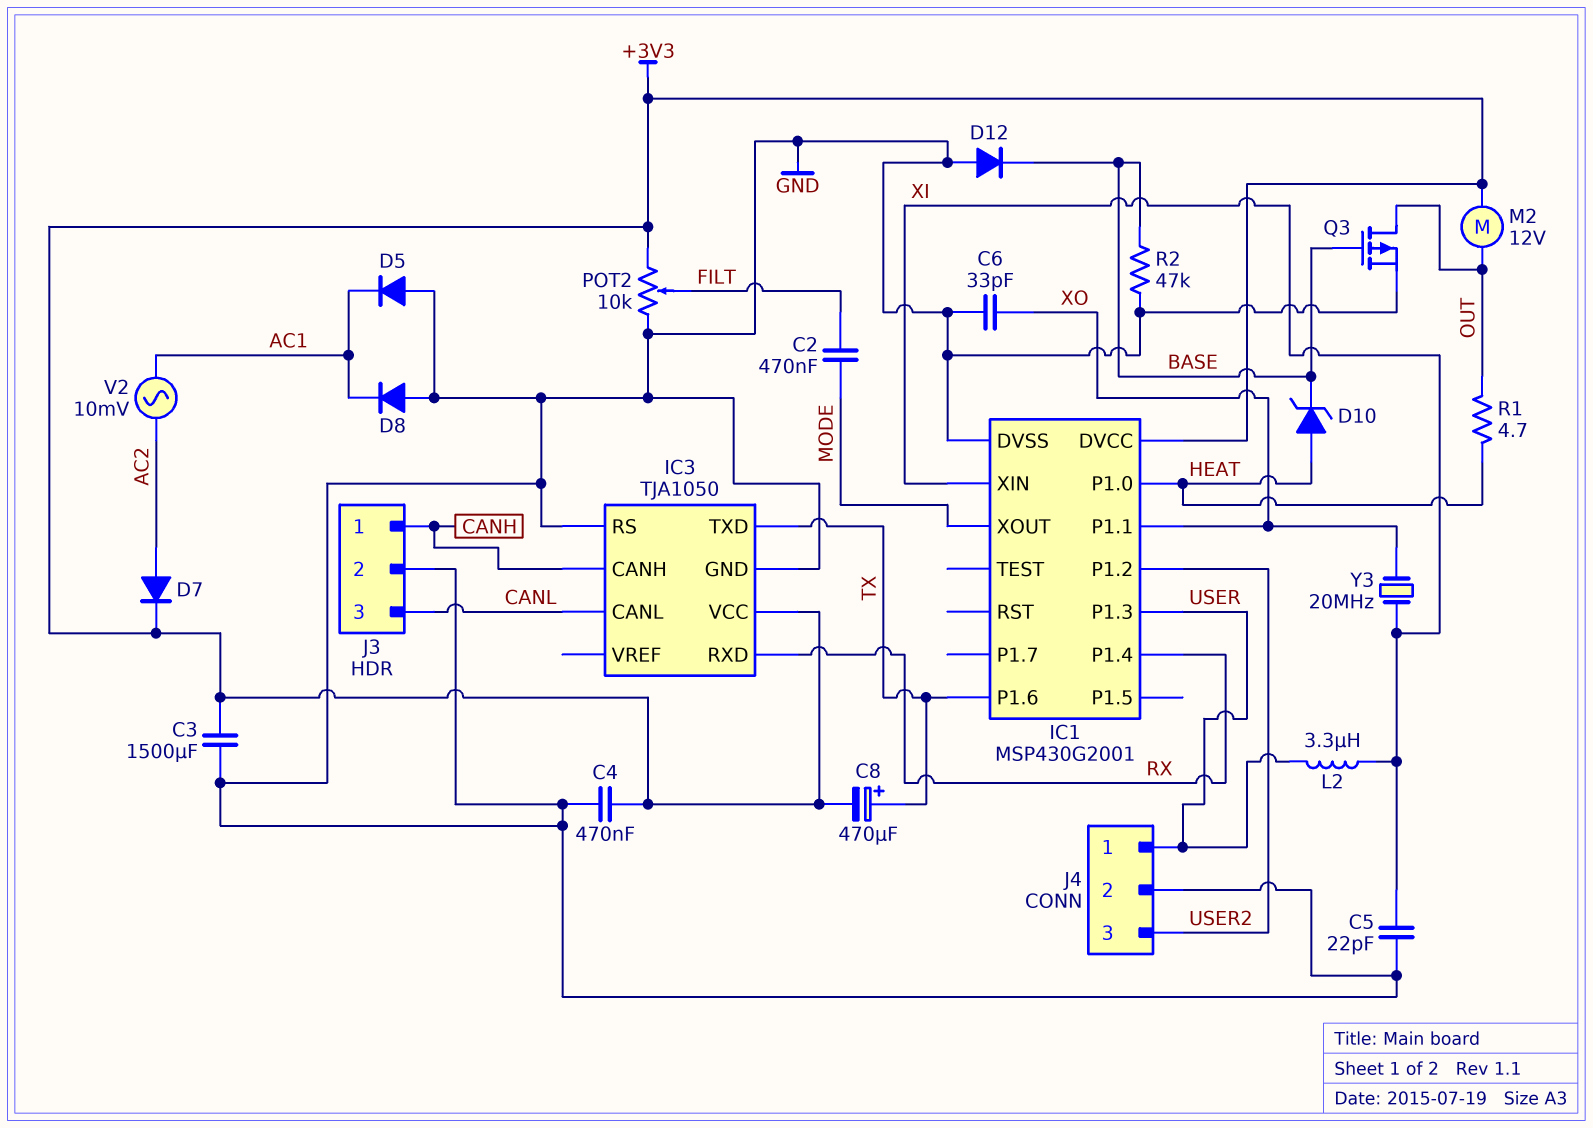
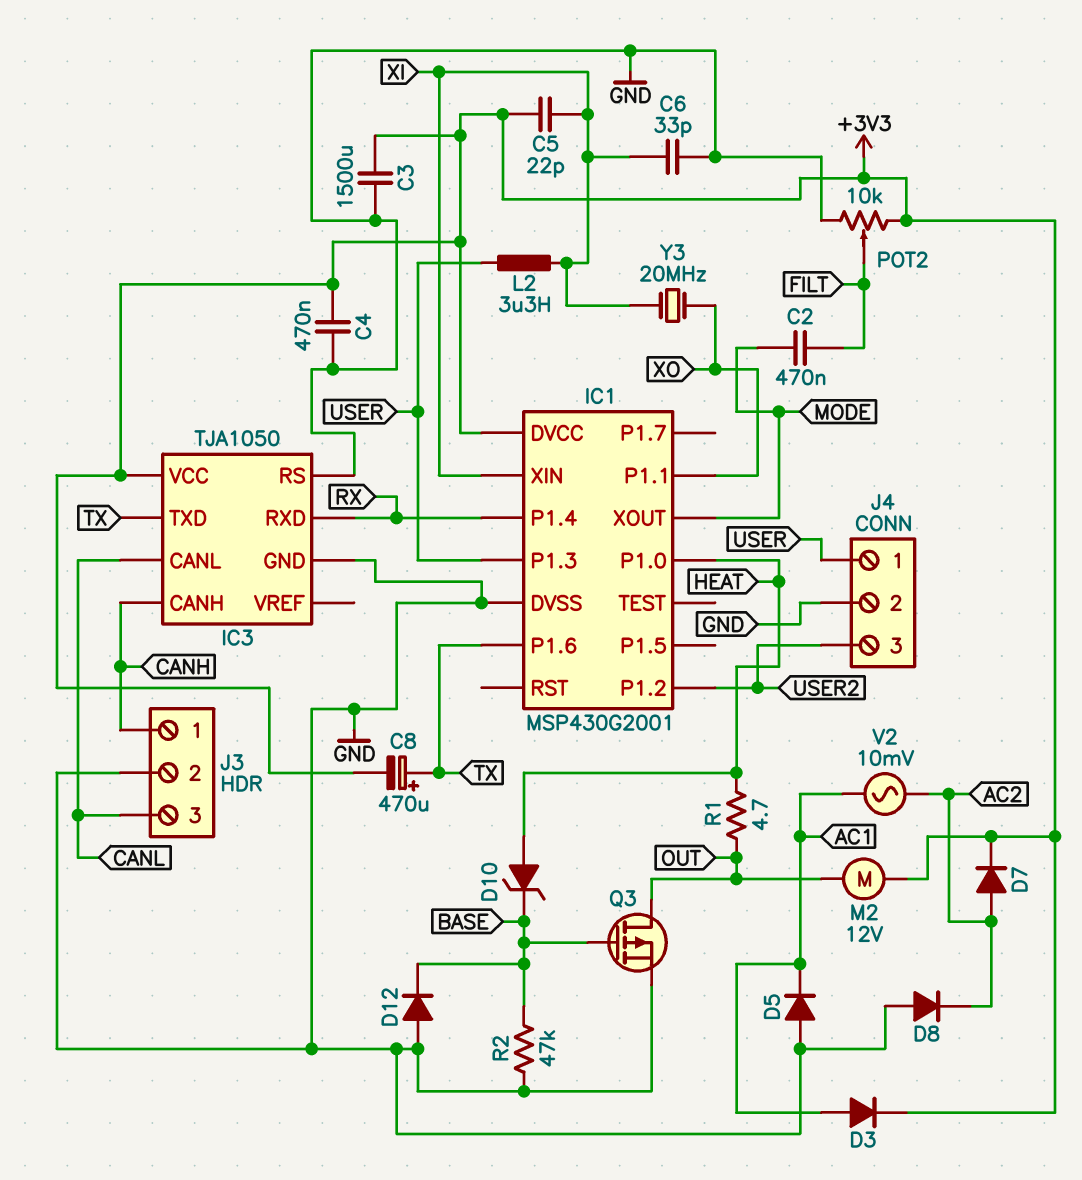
C5: 22pF (GND, XI) -> 22pF (+3V3, XI)
C6: 33pF (GND, XO) -> 33pF (GND, XI)
D3: none -> diode (A AC1, K +3V3)
D8: diode (A GND, K AC1) -> diode (A GND, K AC2)

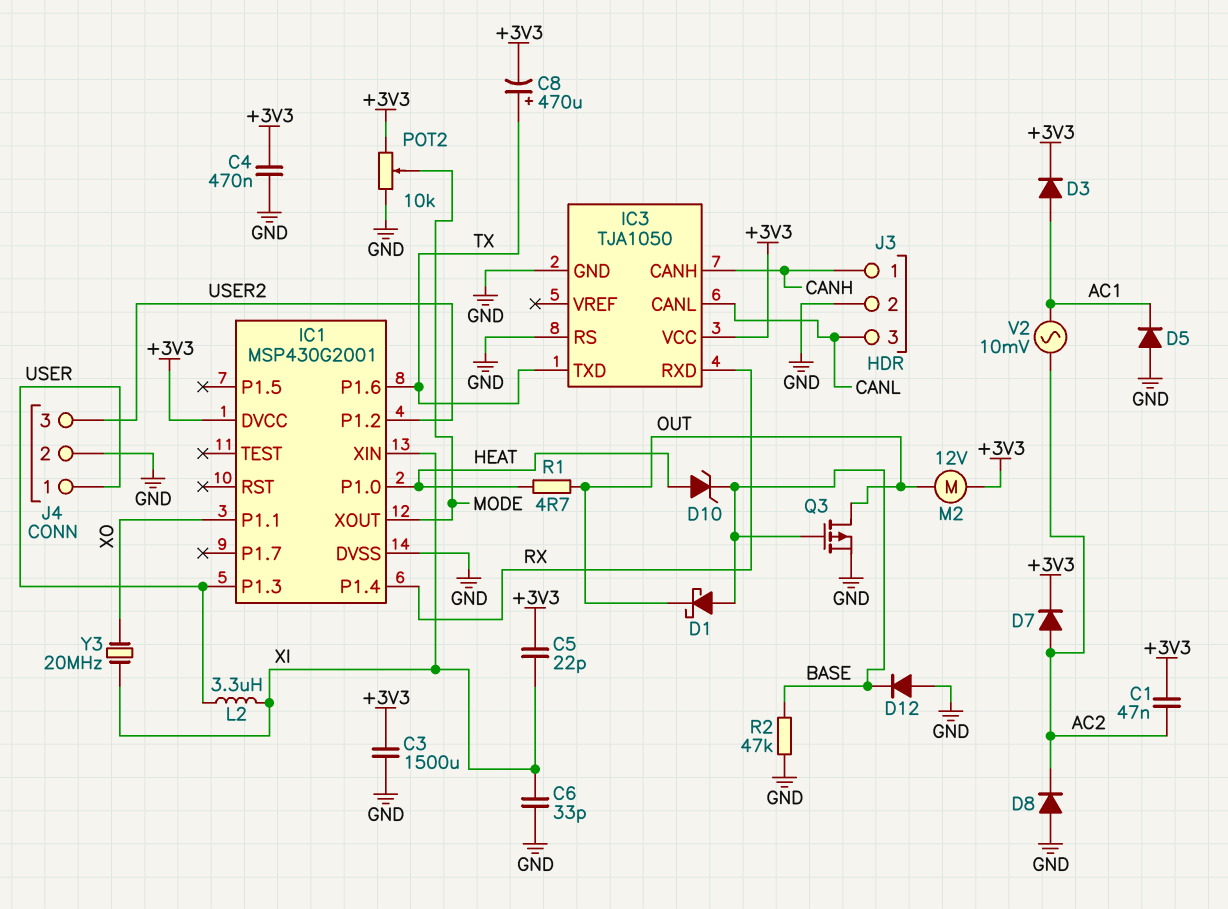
C1: none -> 47nF (+3V3, AC2)
C2: 470nF (FILT, MODE) -> none
D1: none -> schottky (A BASE, K OUT)
POT2: 10k (+3V3, GND, wiper FILT) -> 10k (+3V3, GND, wiper MODE)

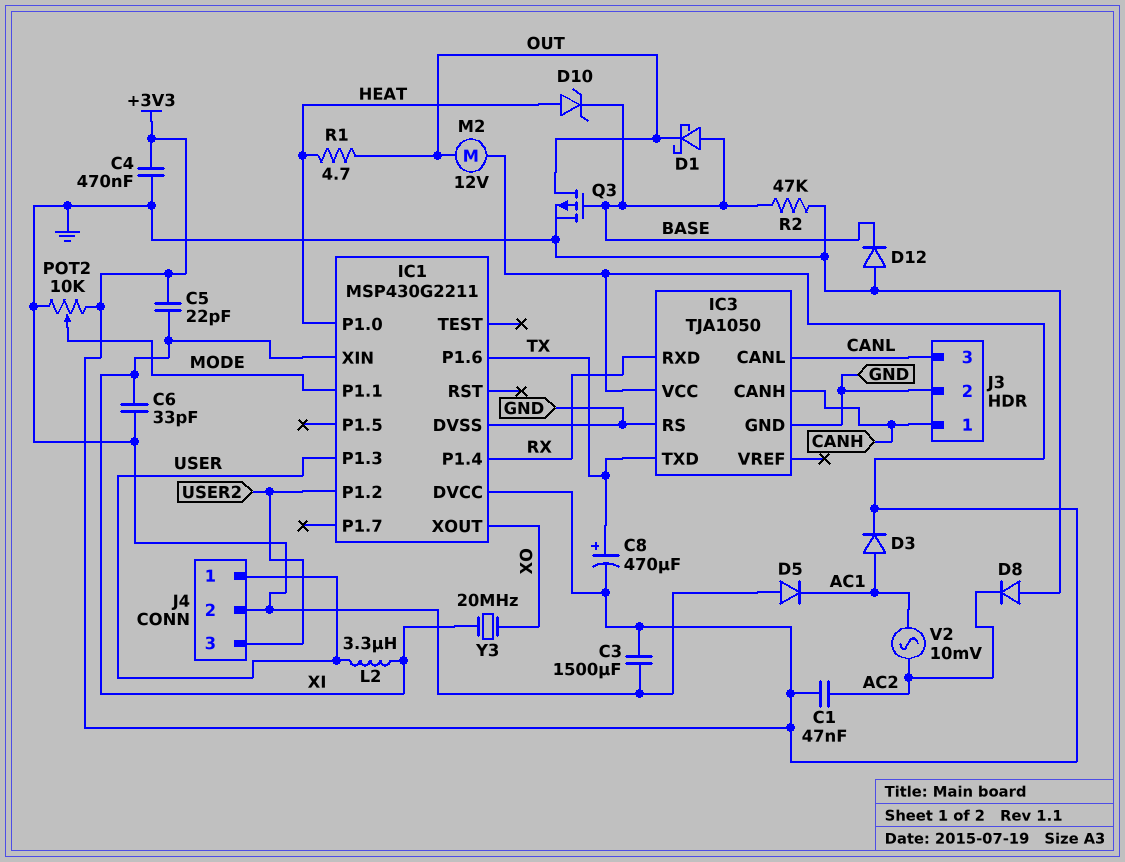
D7: diode (A AC2, K +3V3) -> none
IC1: MSP430G2001 -> MSP430G2211
IC1 pin P1.1: XO -> MODE
IC1 pin XOUT: MODE -> XO

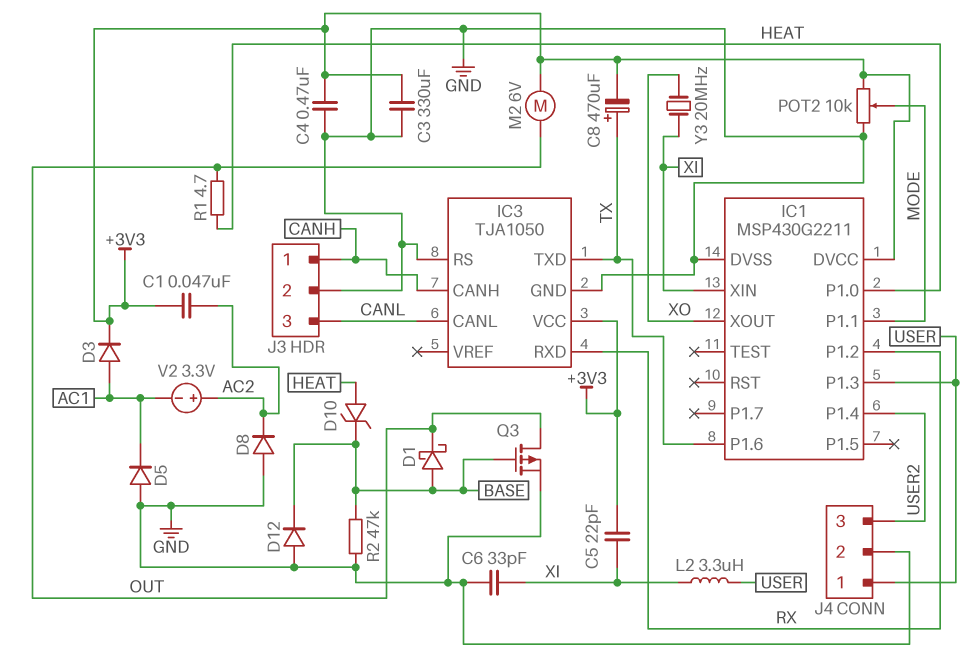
C3: 1500uF (+3V3, GND) -> 330uF (+3V3, GND)
IC1 pin P1.2: USER2 -> RX
IC1 pin P1.4: RX -> USER2
M2: motor 12V (+3V3, OUT) -> motor 6V (+3V3, OUT)
V2: AC 10mV (AC1, AC2) -> 3.3V (plus AC2, minus AC1)

